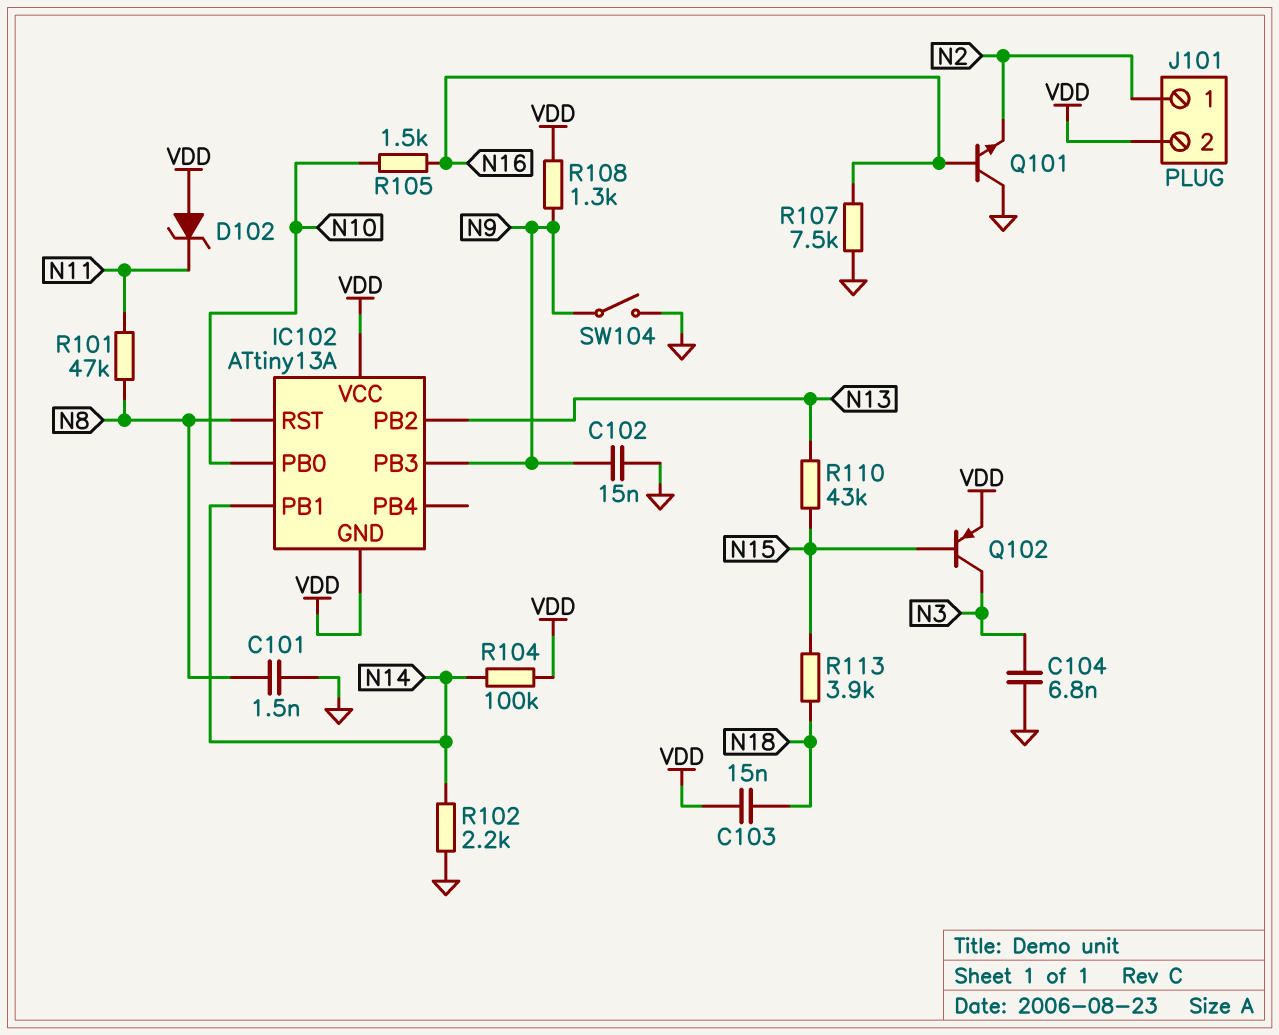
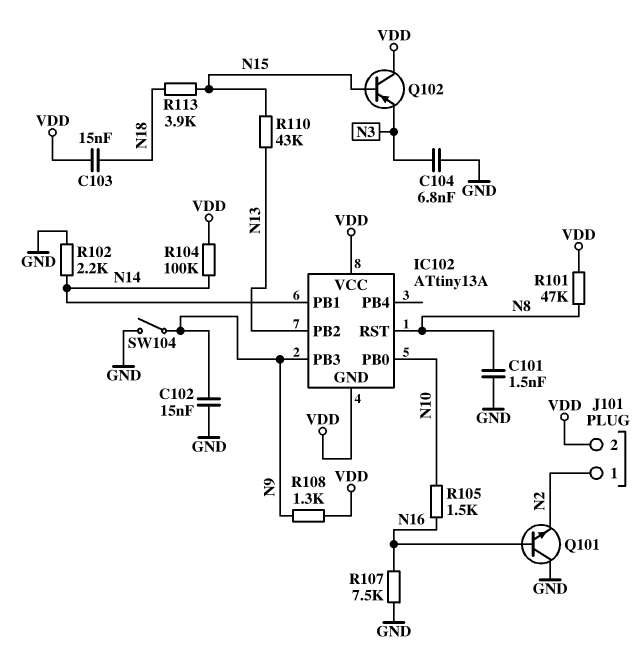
D102: zener (A VDD, K N11) -> none
Q102: PNP (B N15, C N3, E VDD) -> PNP (B N15, C VDD, E N3)
R101: 47k (N8, N11) -> 47k (N8, VDD)

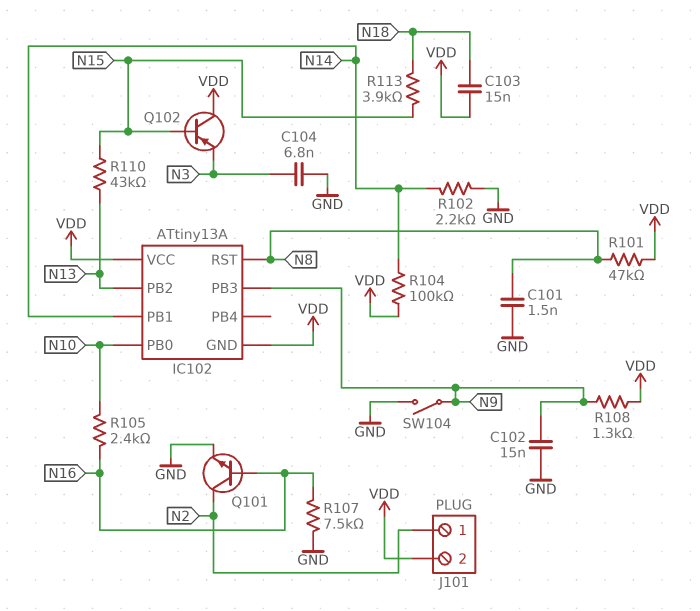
Q101: NPN (B N16, C GND, E N2) -> NPN (B N16, C N2, E GND)
R105: 1.5k (N10, N16) -> 2.4k (N10, N16)

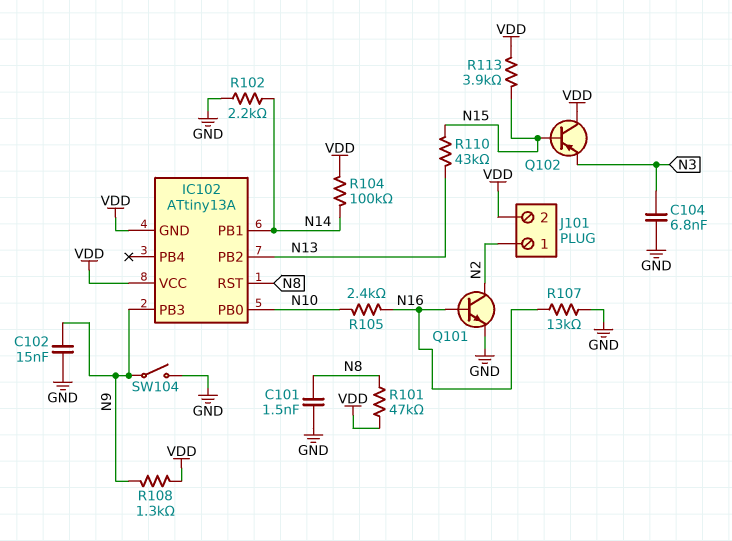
C103: 15nF (N18, VDD) -> none
R107: 7.5k (GND, N16) -> 13k (GND, N16)
R113: 3.9k (N15, N18) -> 3.9k (N15, VDD)

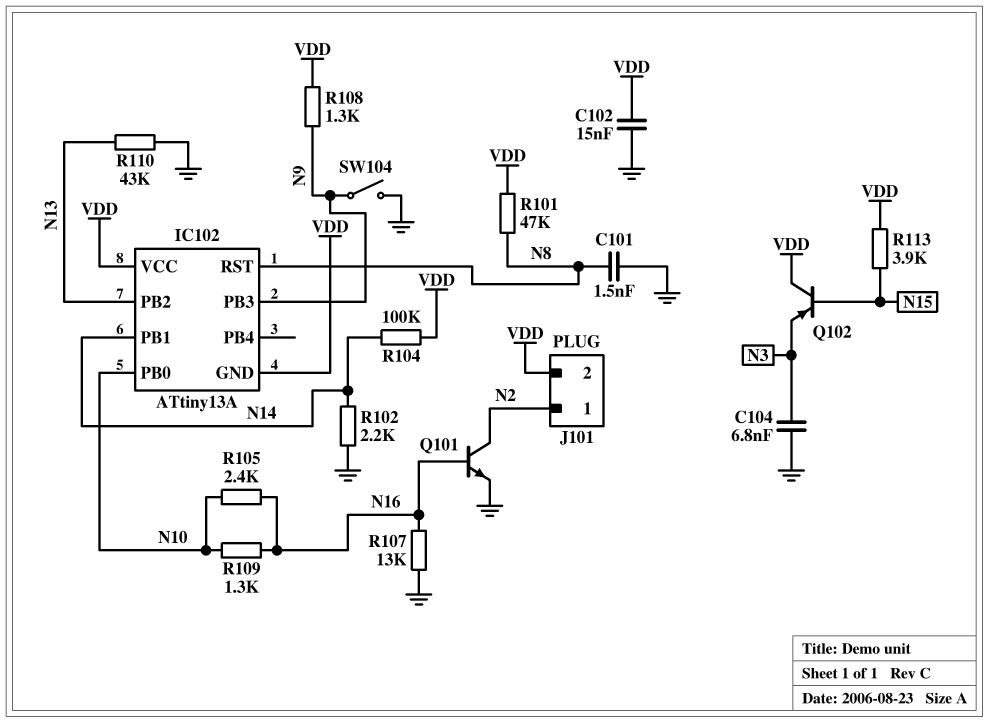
C102: 15nF (GND, N9) -> 15nF (GND, VDD)
R109: none -> 1.3k (N10, N16)
R110: 43k (N13, N15) -> 43k (GND, N13)

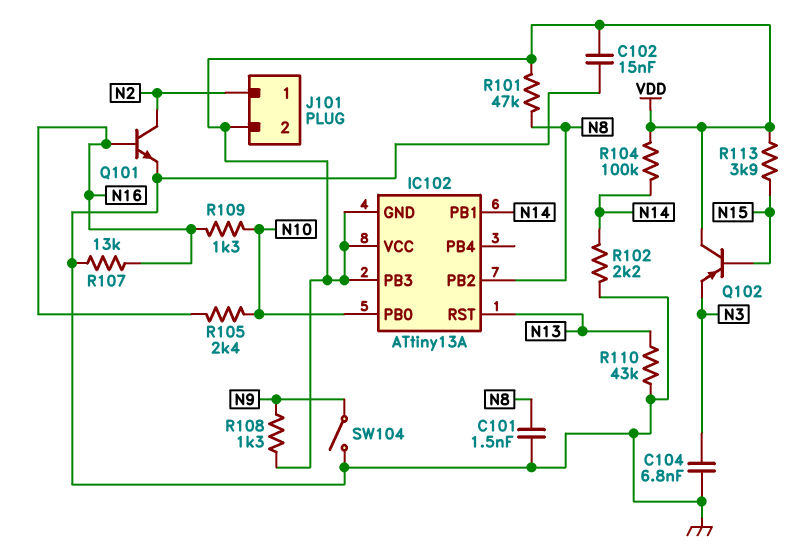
IC102 pin PB2: N13 -> N8
IC102 pin PB3: N9 -> VDD
IC102 pin RST: N8 -> N13

